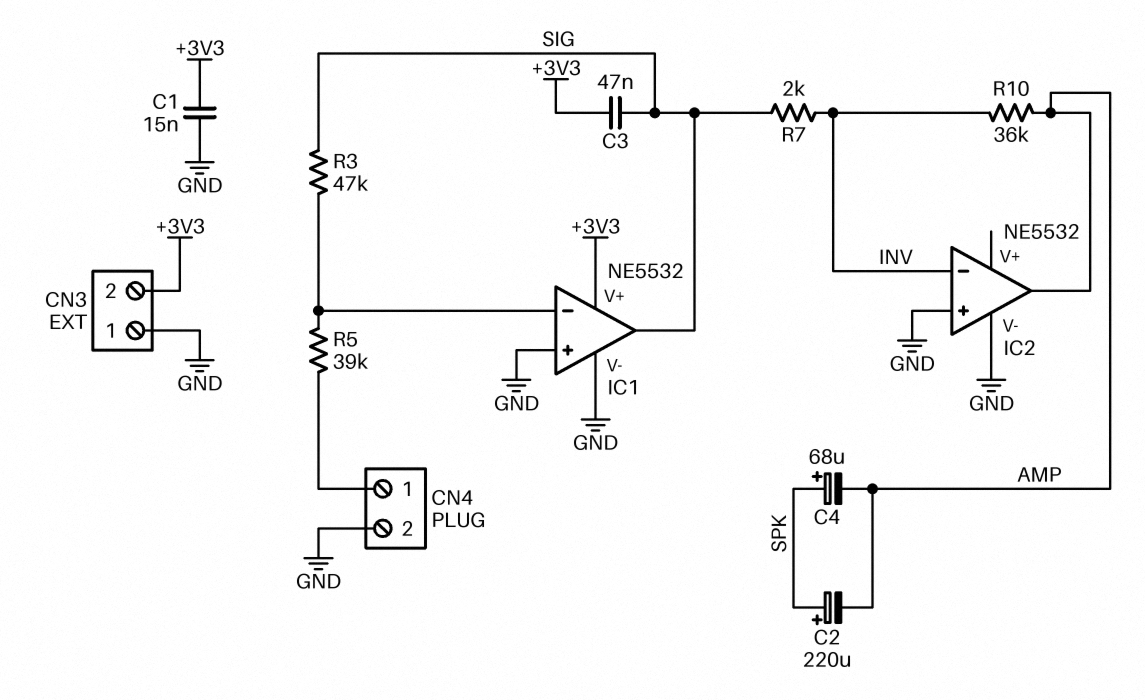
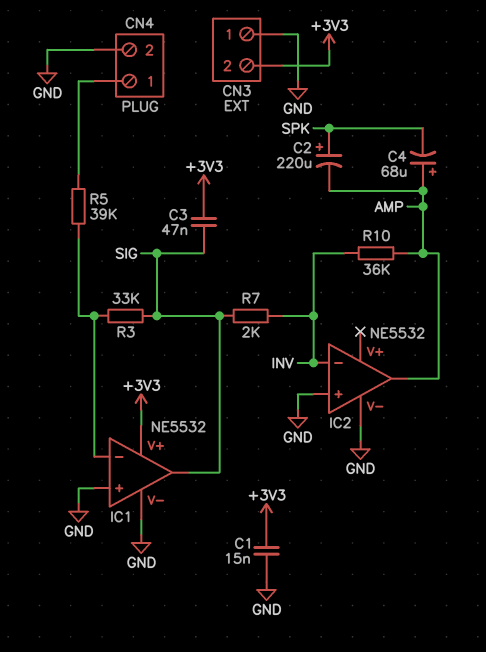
C4: 68uF (plus SPK, minus AMP) -> 68uF (plus AMP, minus SPK)
R3: 47k (IC1/in-, SIG) -> 33k (IC1/in-, SIG)

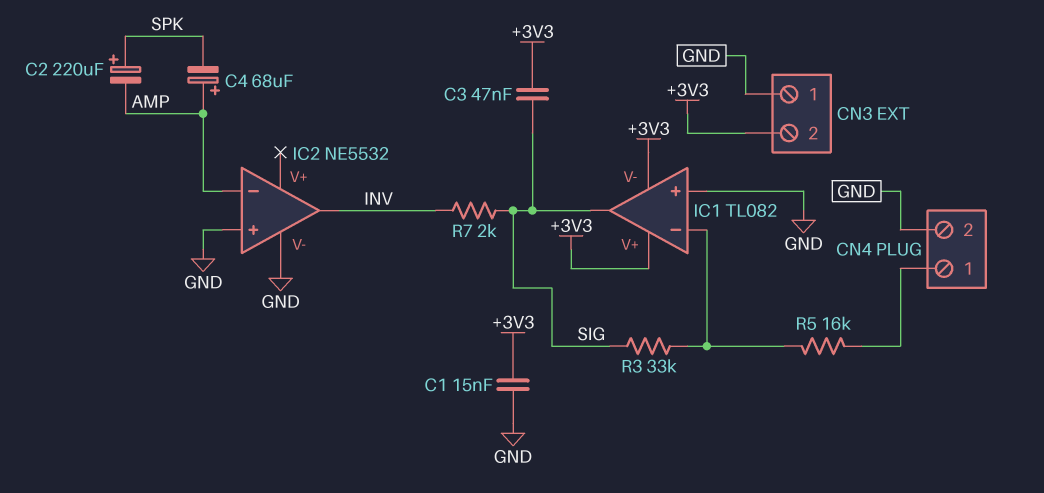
IC1: NE5532 -> TL082
IC1 pin V-: GND -> +3V3
IC2 pin in-: INV -> AMP
IC2 pin out: AMP -> INV
R5: 39k (CN4/1, IC1/in-) -> 16k (CN4/1, IC1/in-)
R10: 36k (AMP, INV) -> none

